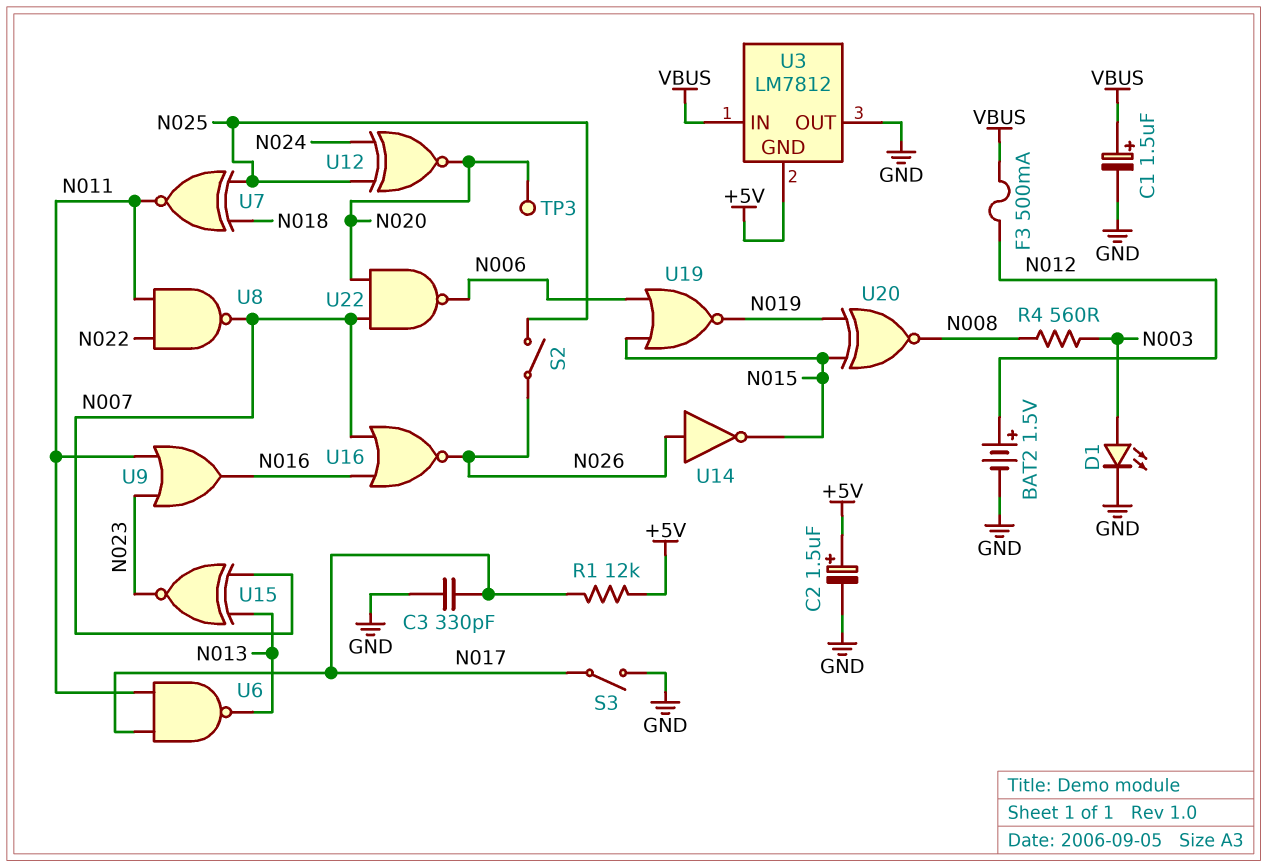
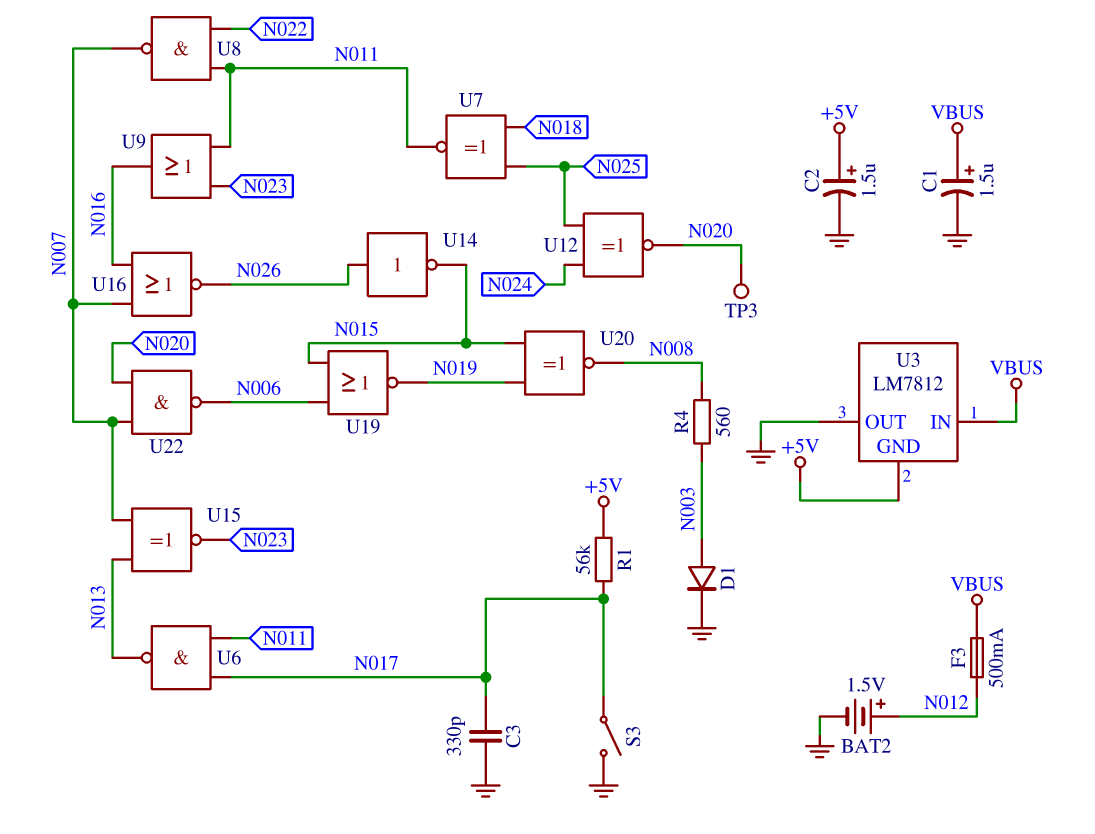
D1: LED (A N003, K GND) -> diode (A N003, K GND)
R1: 12k (+5V, N017) -> 56k (+5V, N017)
S2: switch (N025, N026) -> none

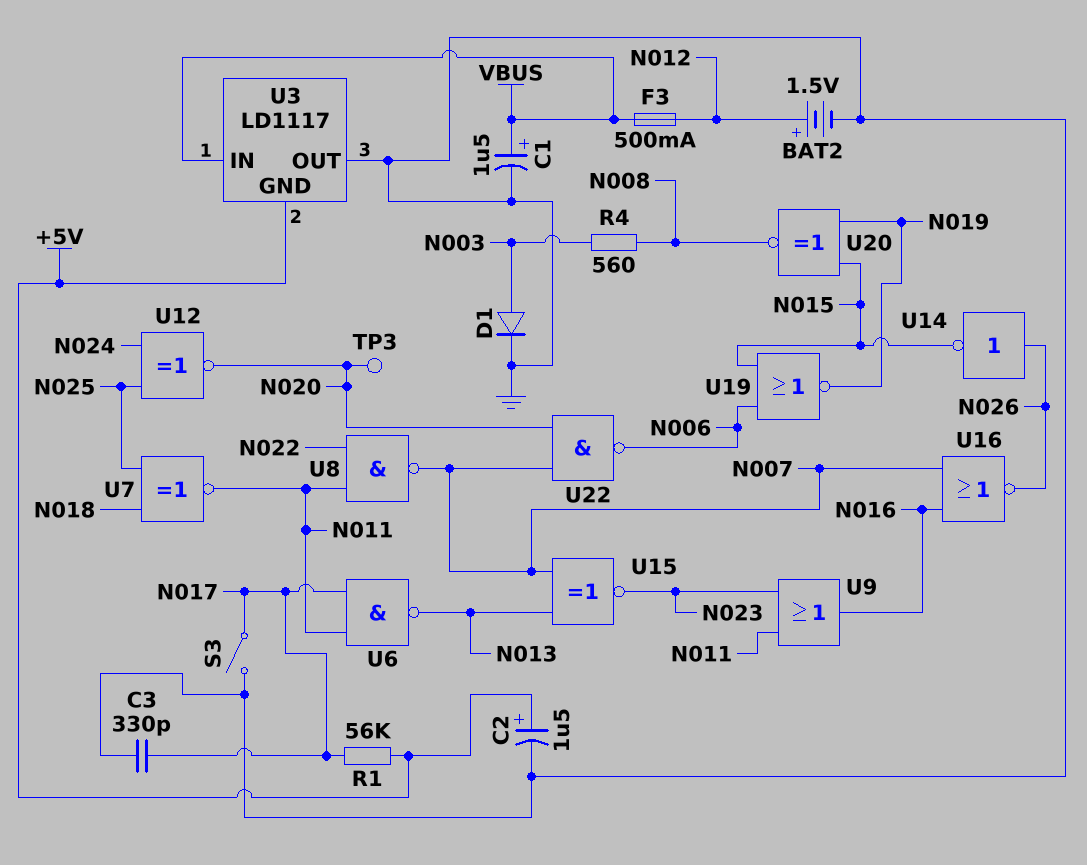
U3: LM7812 -> LD1117

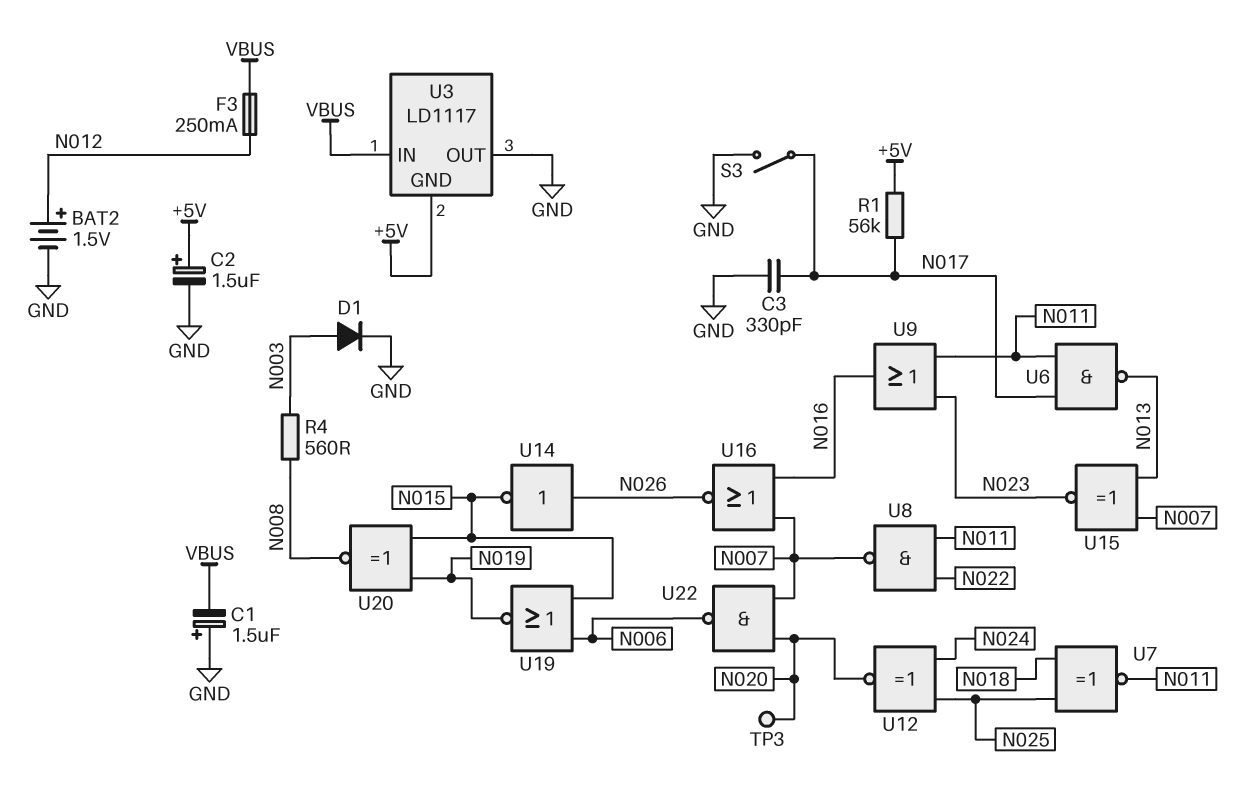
C1: 1.5uF (plus VBUS, minus GND) -> 1.5uF (plus GND, minus VBUS)
F3: 500mA (N012, VBUS) -> 250mA (N012, VBUS)

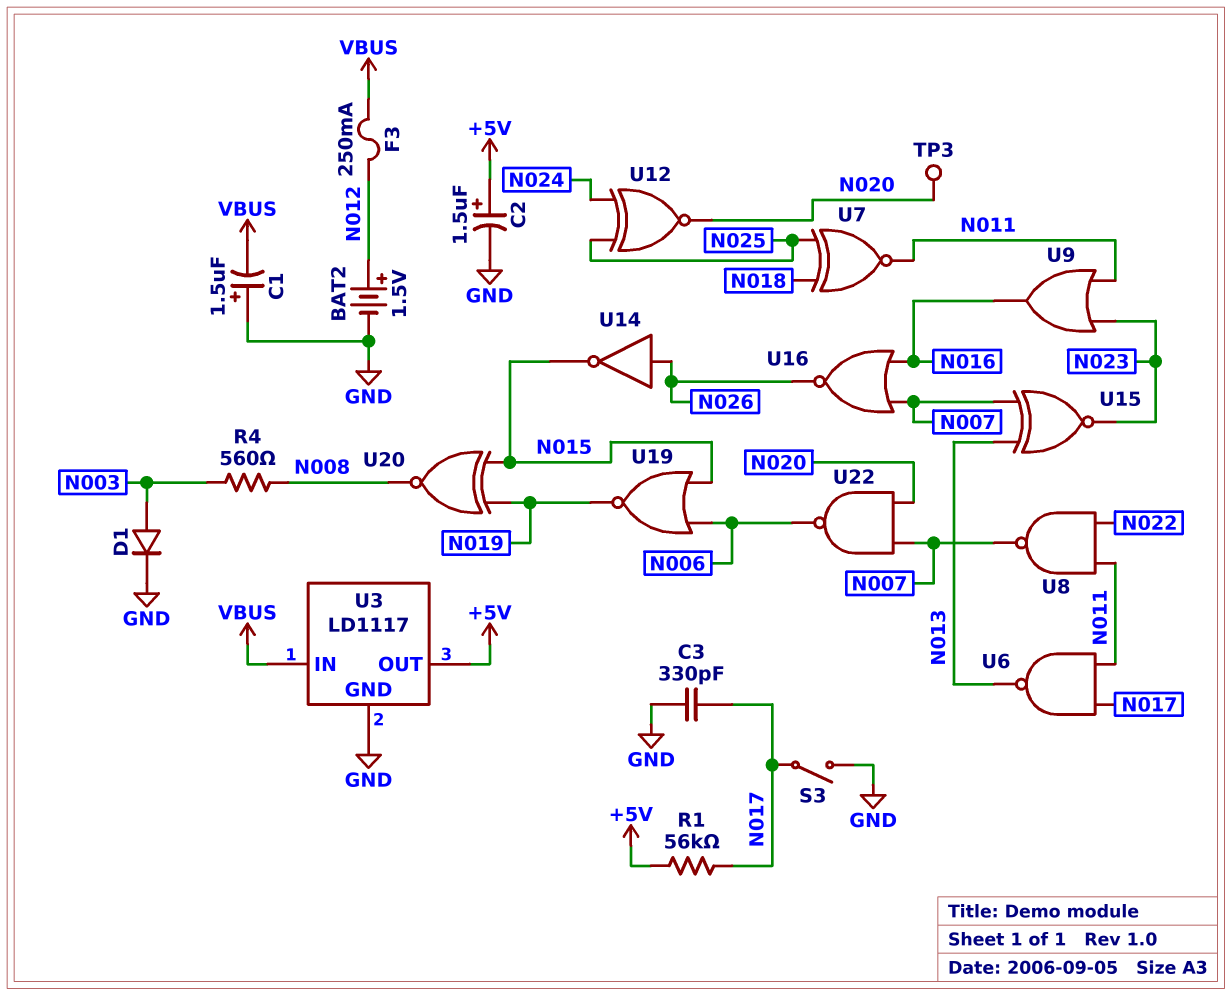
U3 pin GND: +5V -> GND
U3 pin OUT: GND -> +5V

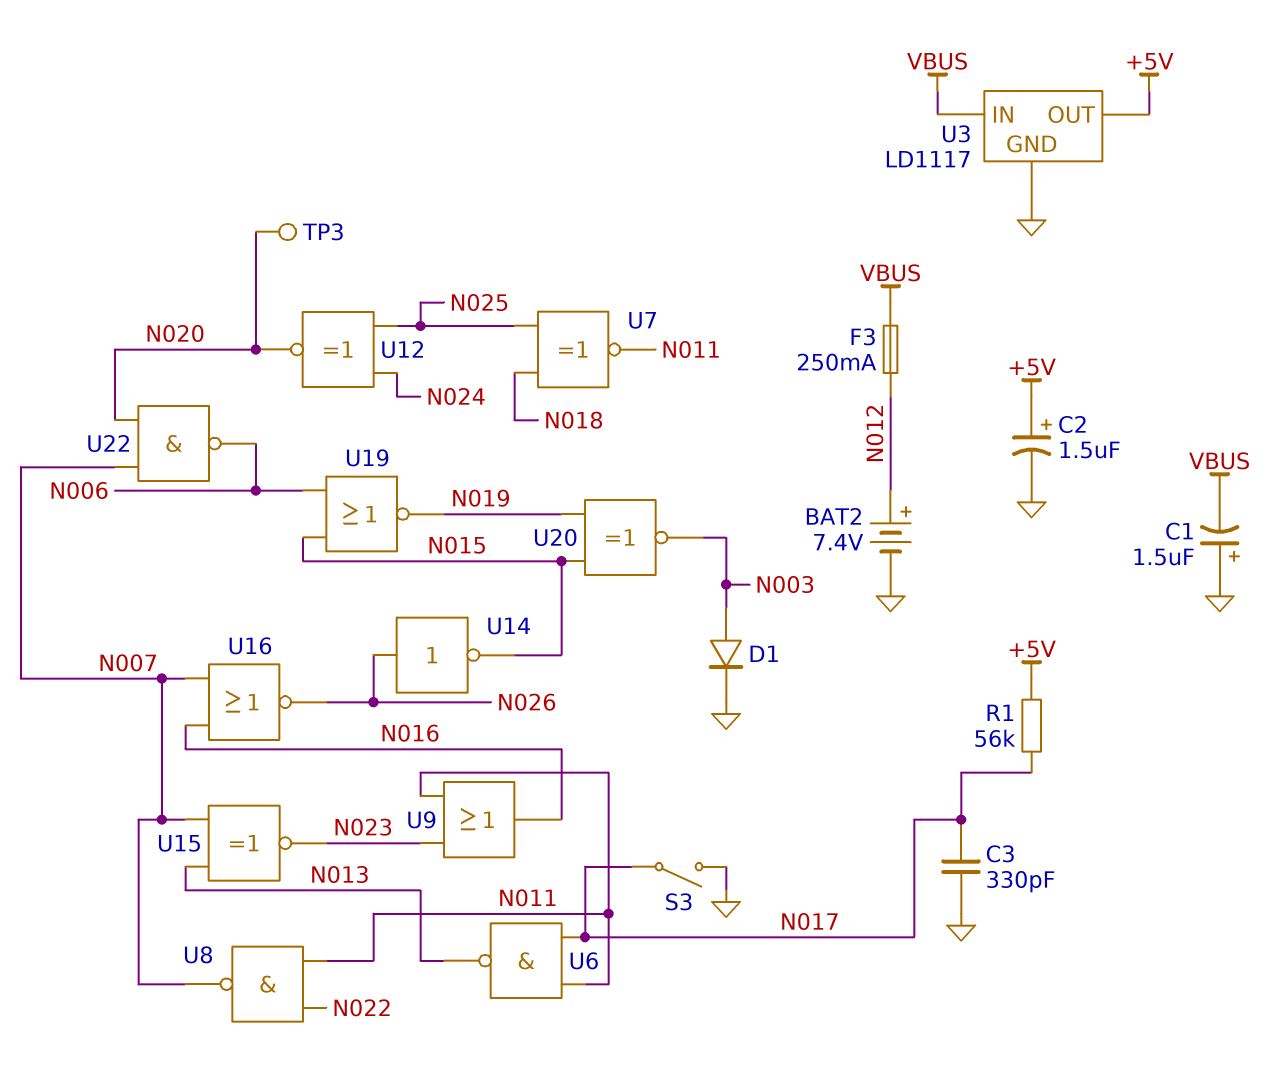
BAT2: 1.5V (plus N012, minus GND) -> 7.4V (plus N012, minus GND)
R4: 560 (N003, N008) -> none
U20: XNOR (in N015, in N019, out N008) -> XNOR (in N015, in N019, out N003)

